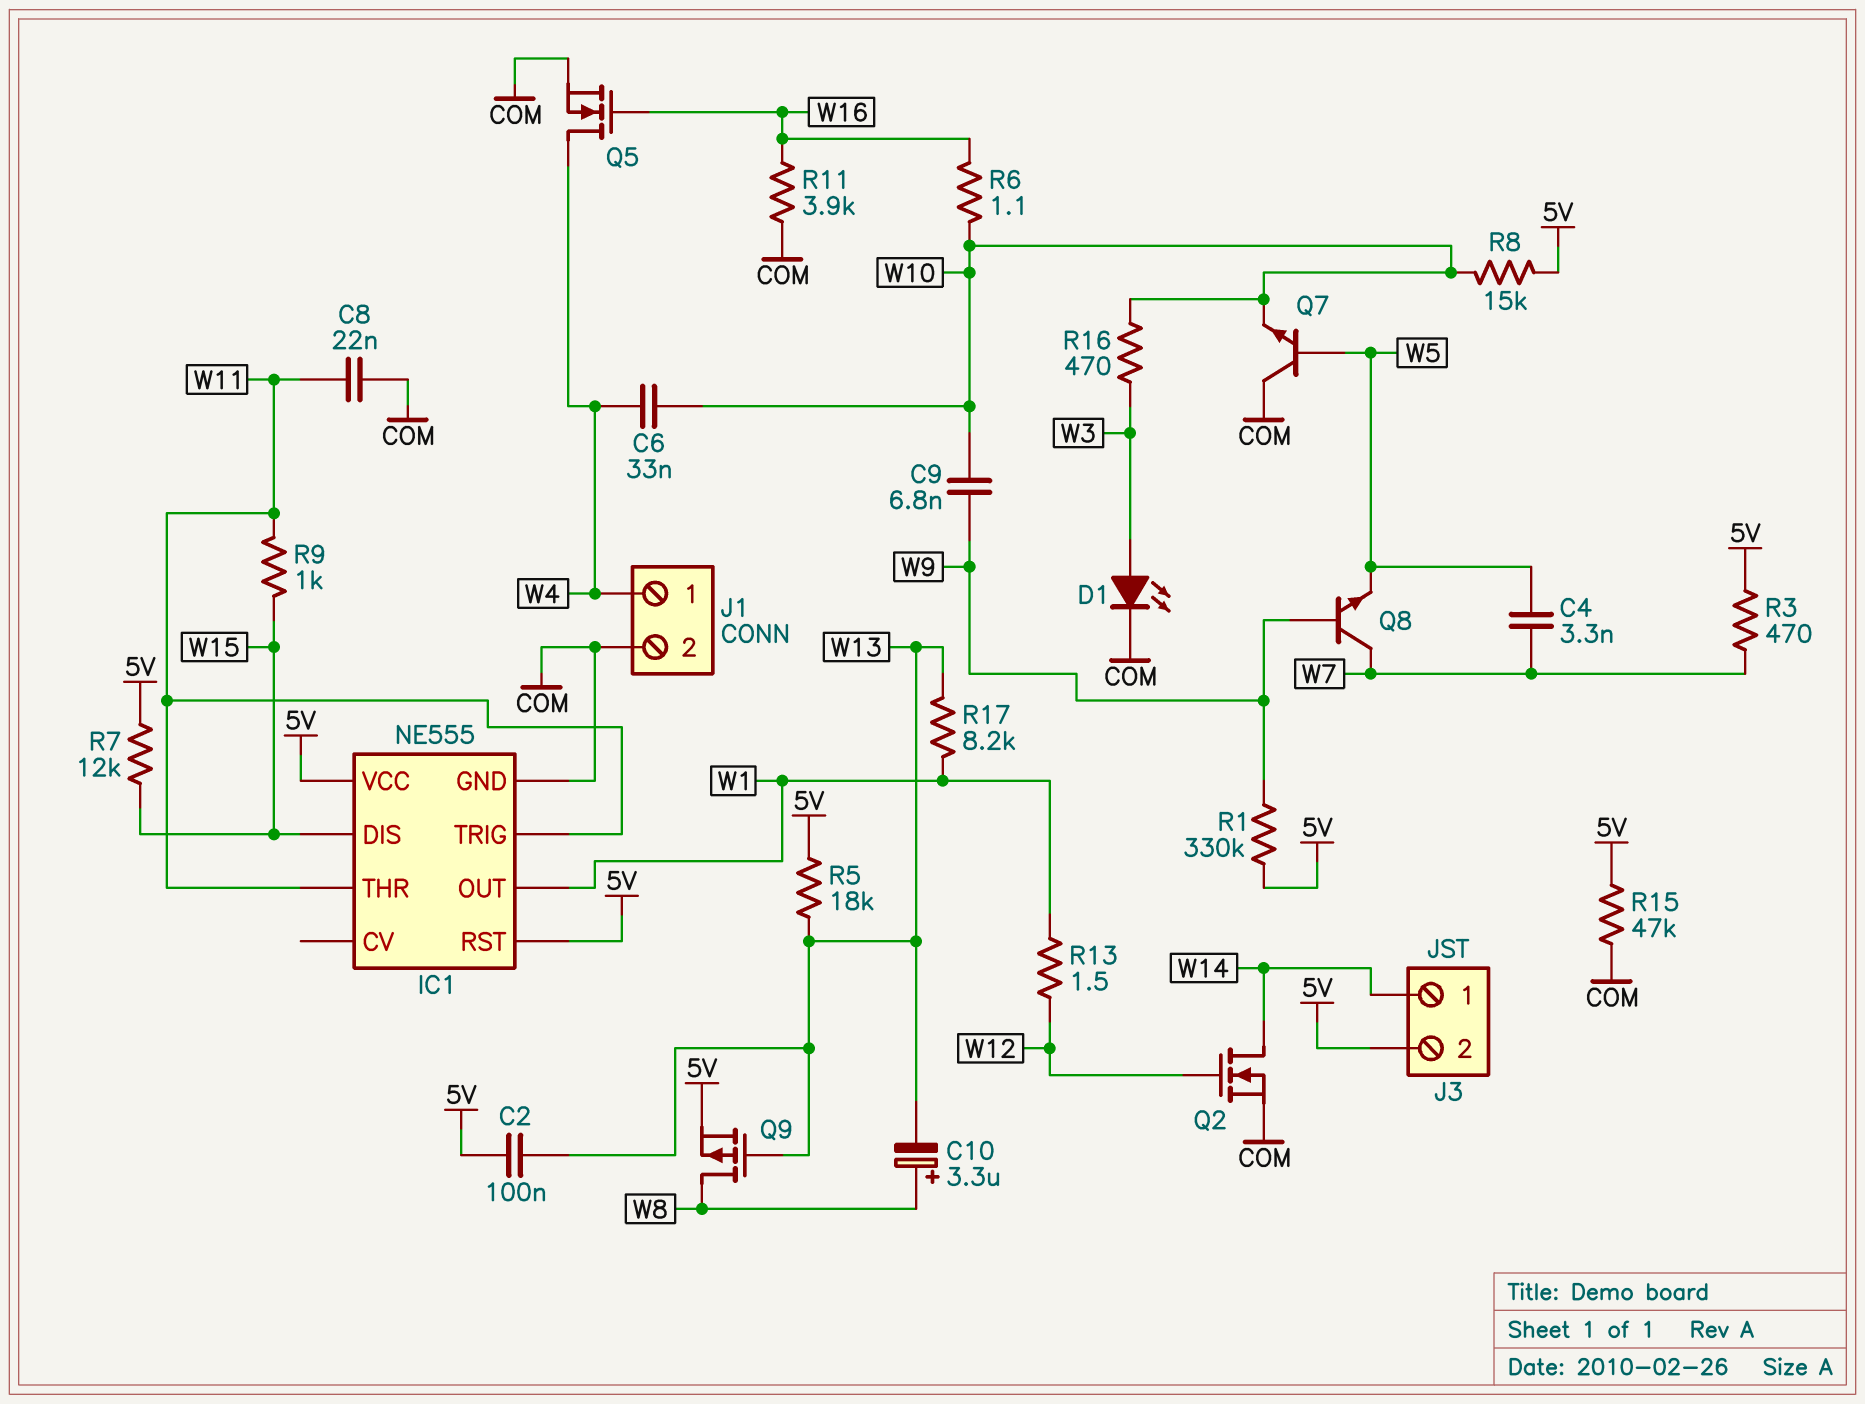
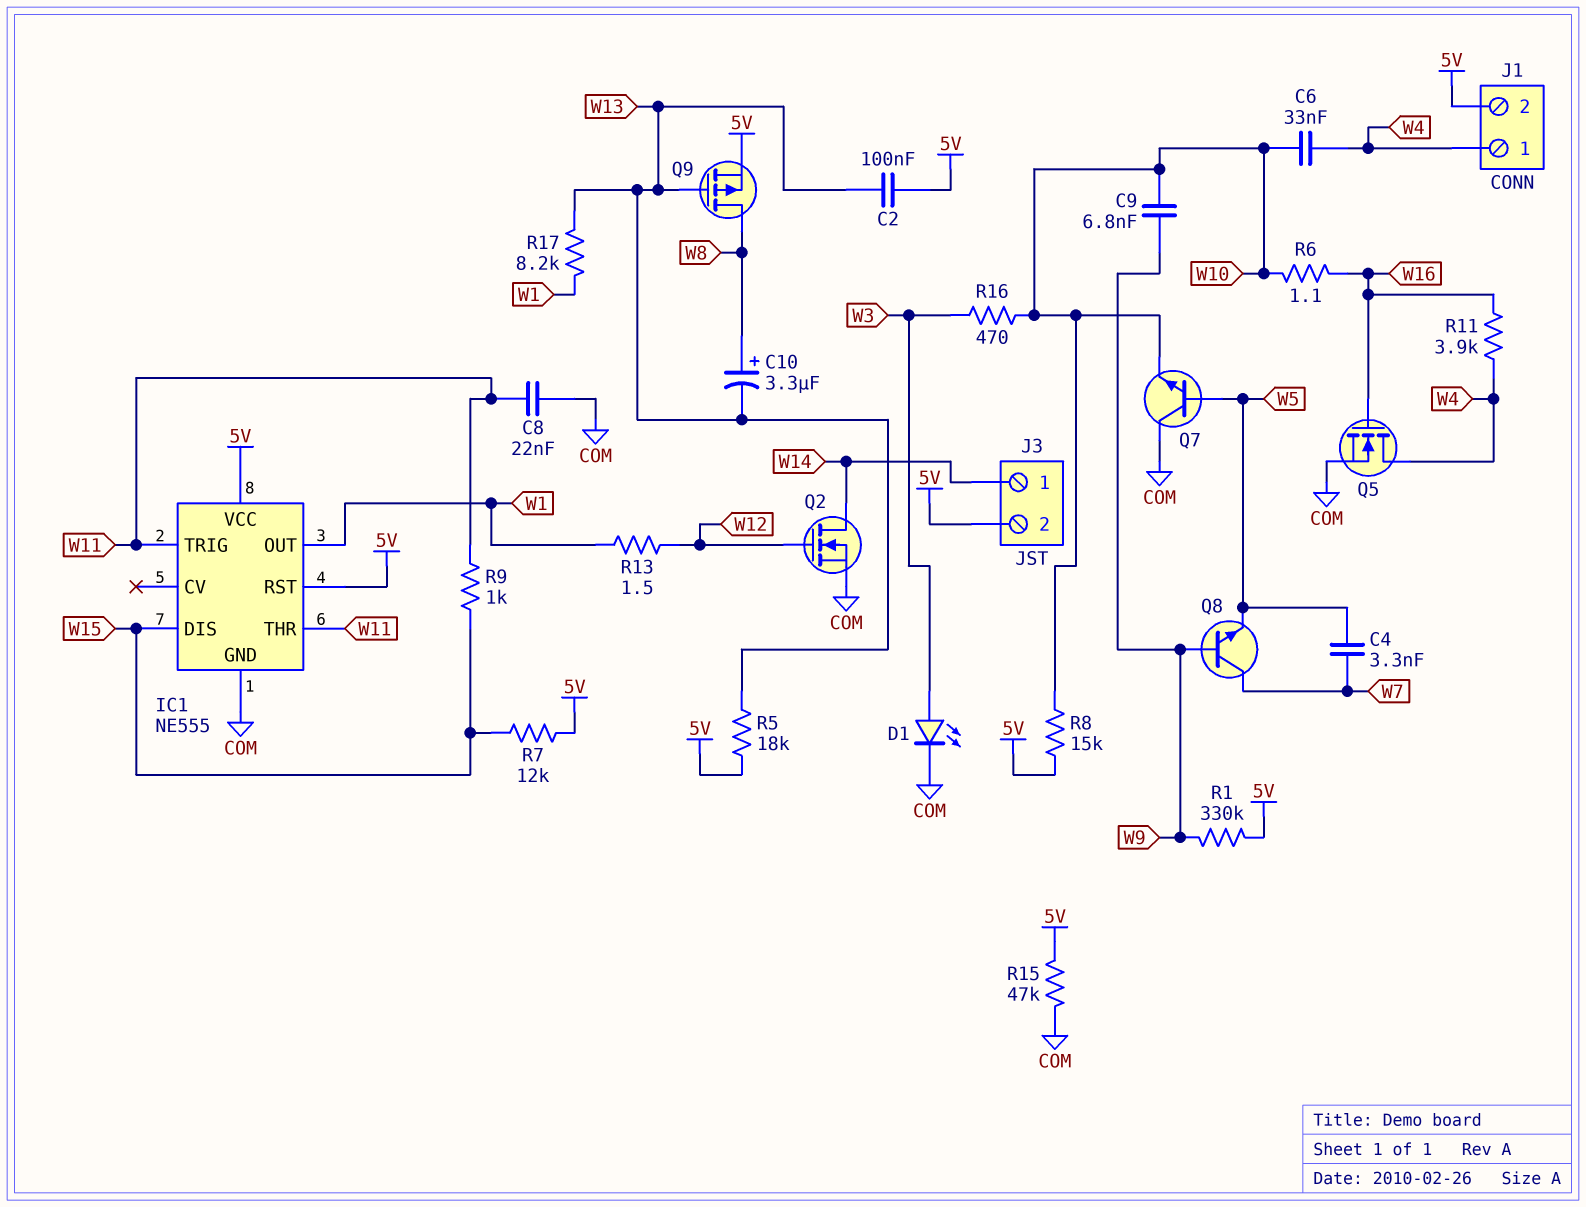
J1 pin 2: COM -> 5V
R3: 470 (5V, W7) -> none
R11: 3.9k (COM, W16) -> 3.9k (W4, W16)

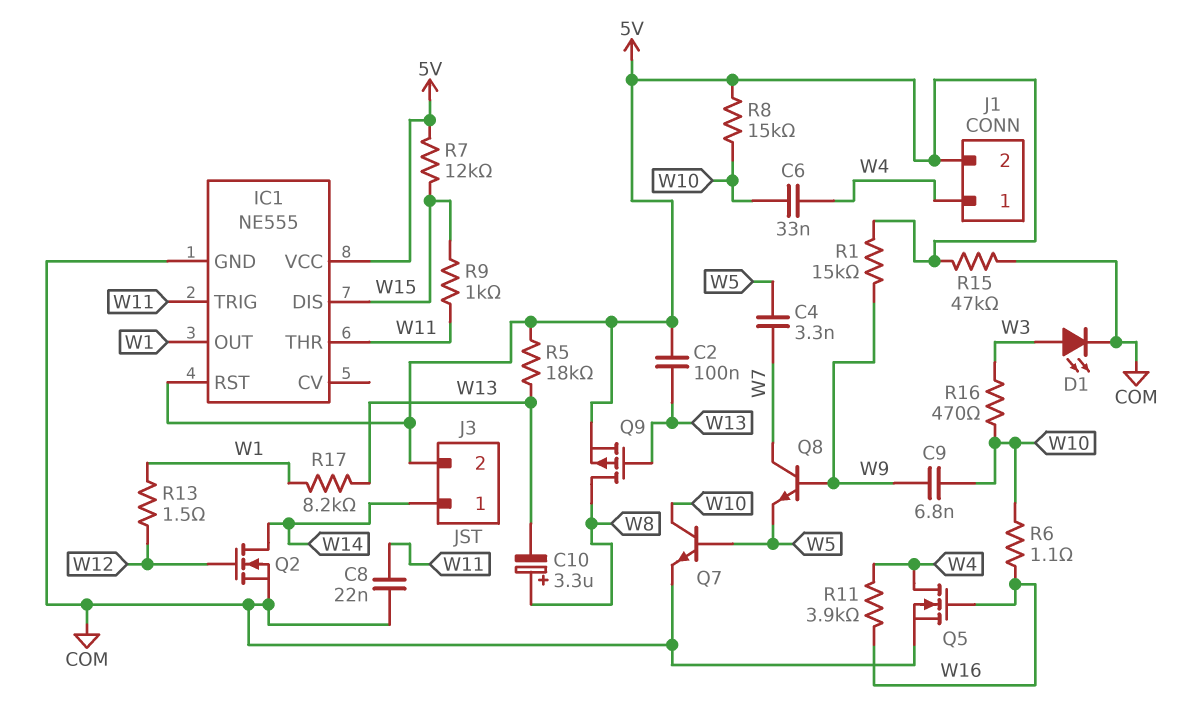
Q7: NPN (B W5, C COM, E W10) -> NPN (B W5, C W10, E COM)
R1: 330k (5V, W9) -> 15k (5V, W9)

